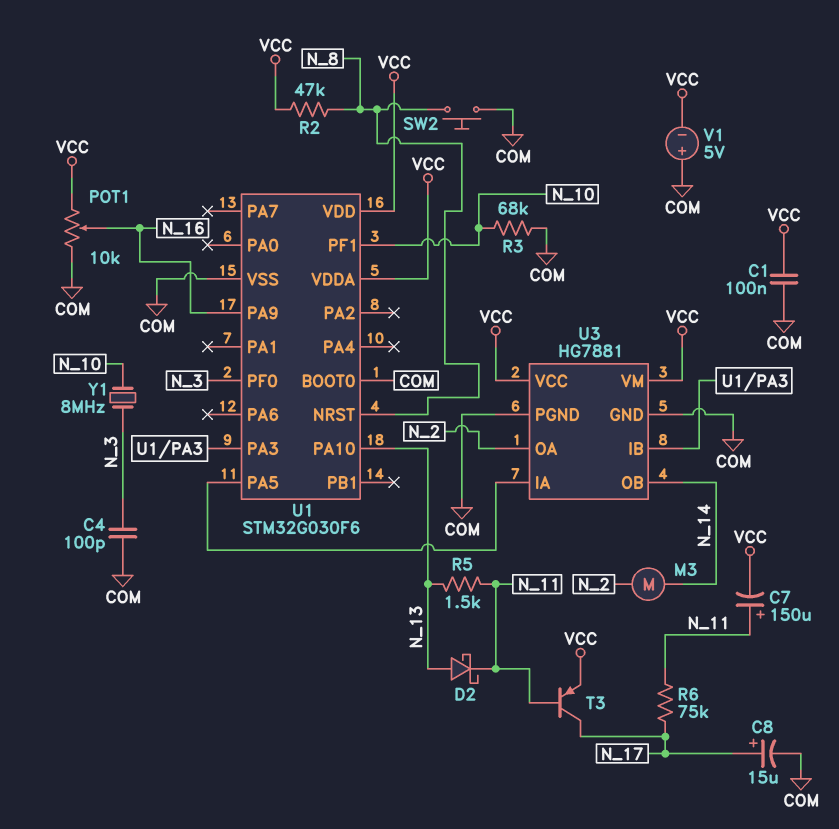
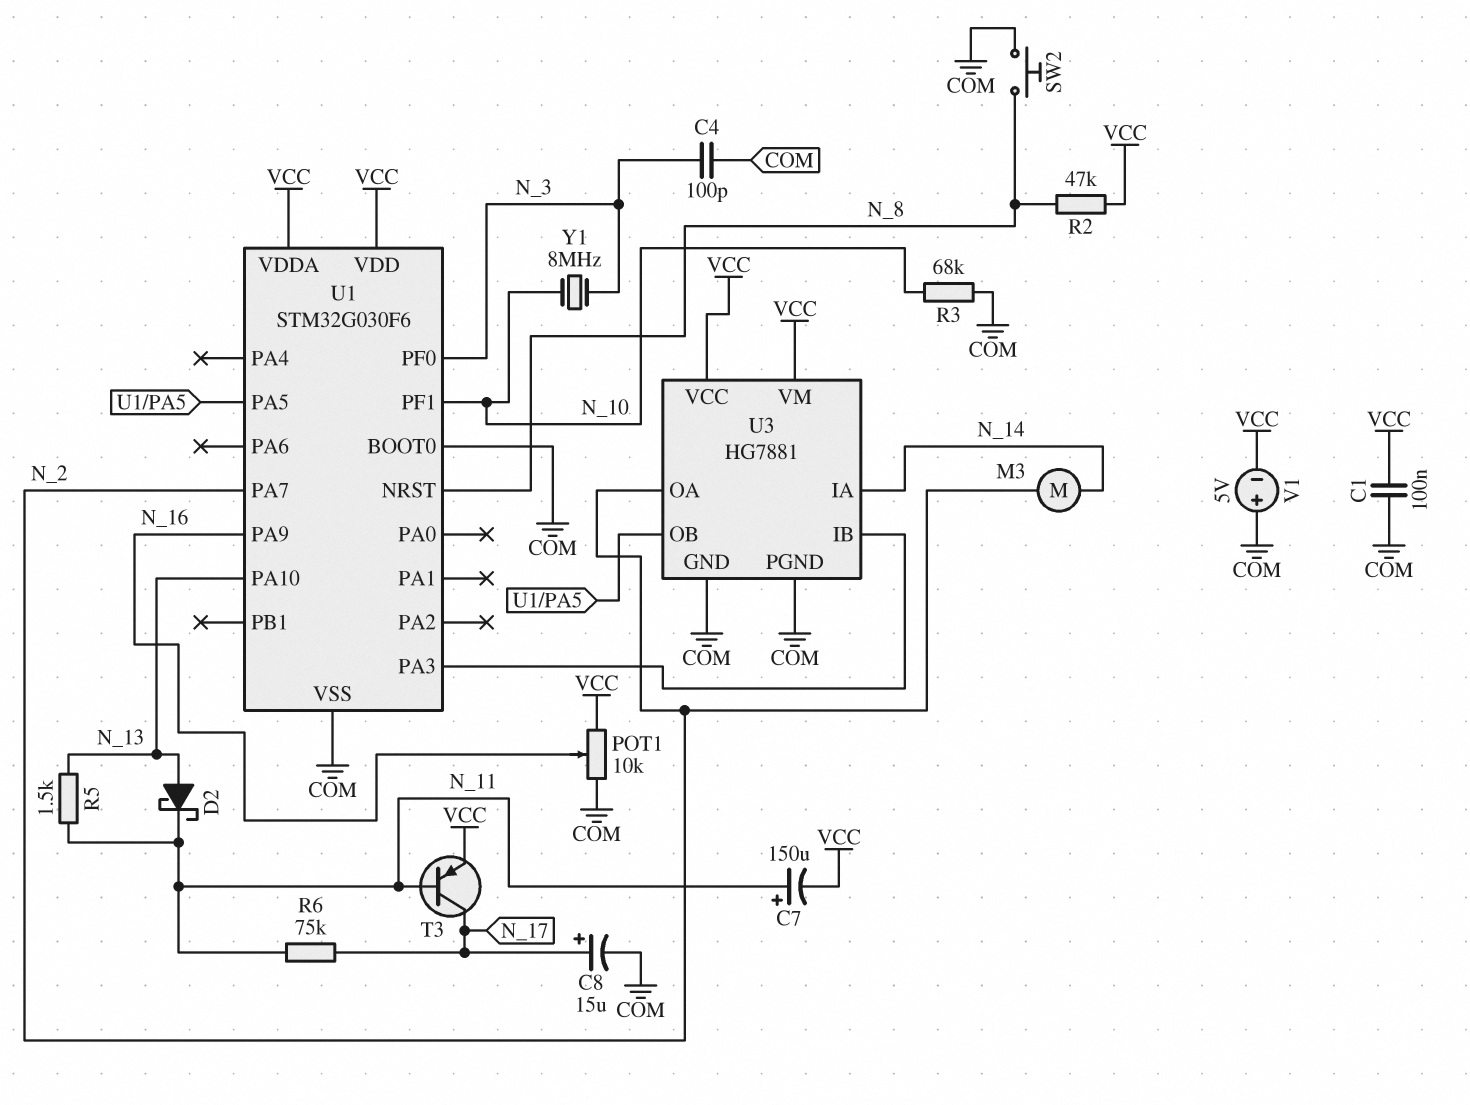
U1 pin PA7: none -> N_2
U3 pin IA: U1/PA5 -> N_14
U3 pin OB: N_14 -> U1/PA5

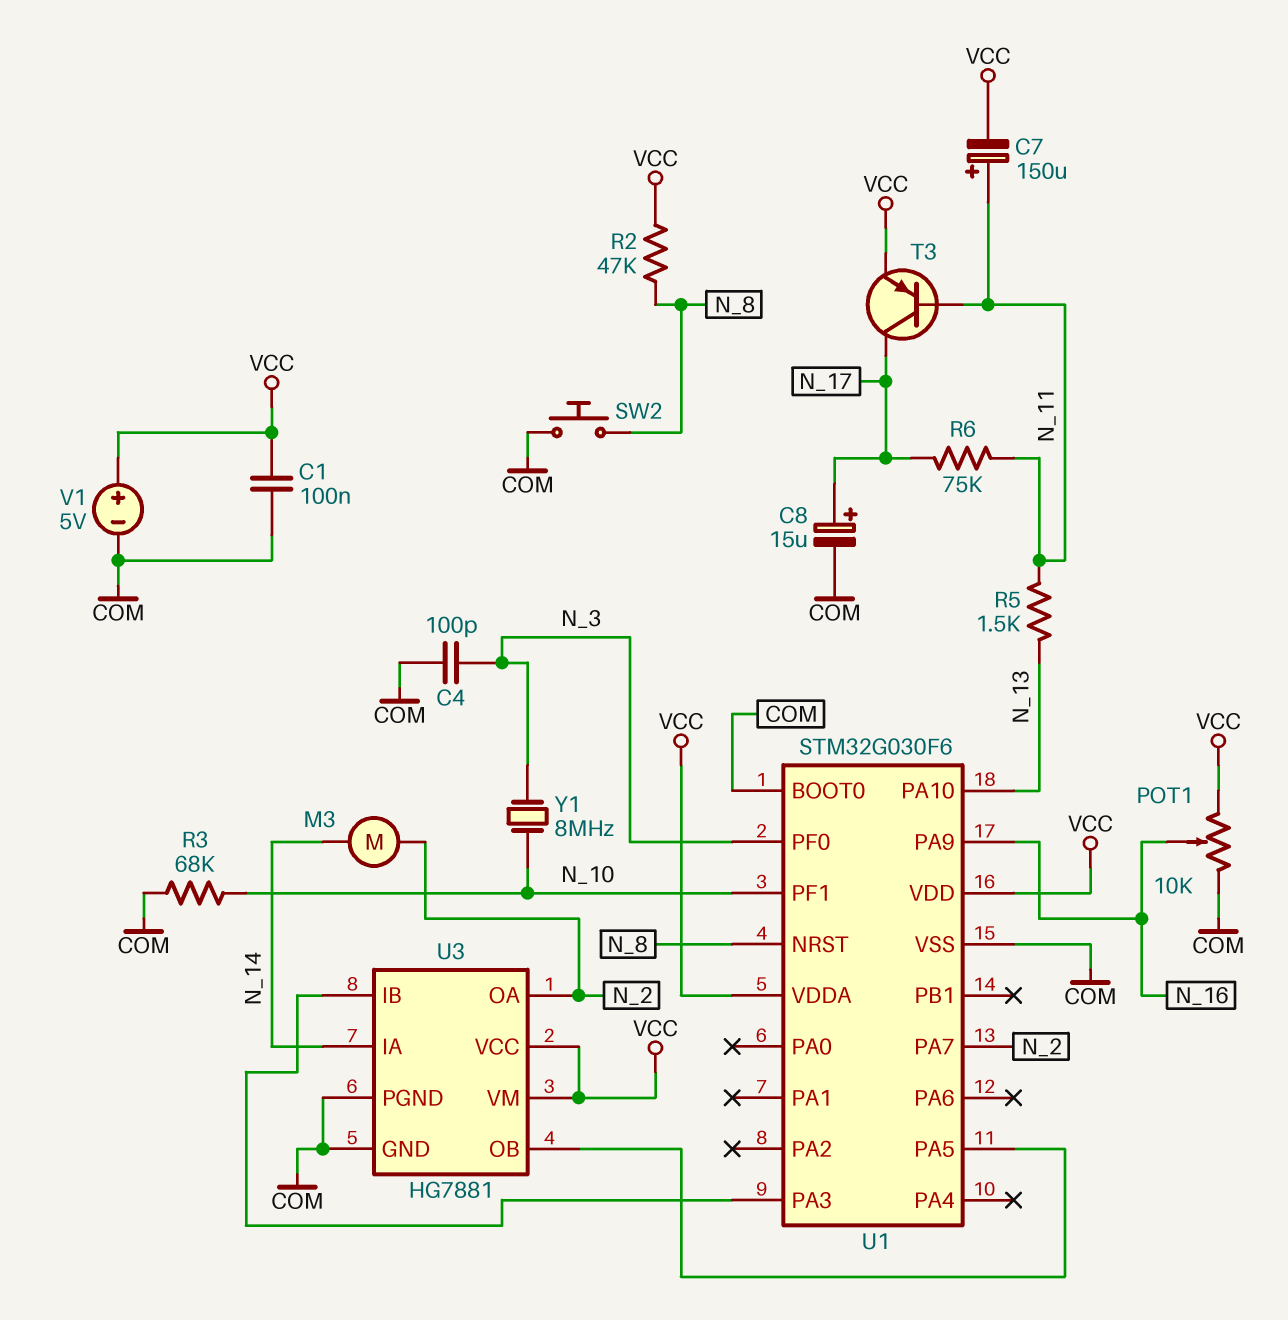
D2: schottky (A N_13, K N_11) -> none
V1: 5V (plus COM, minus VCC) -> 5V (plus VCC, minus COM)

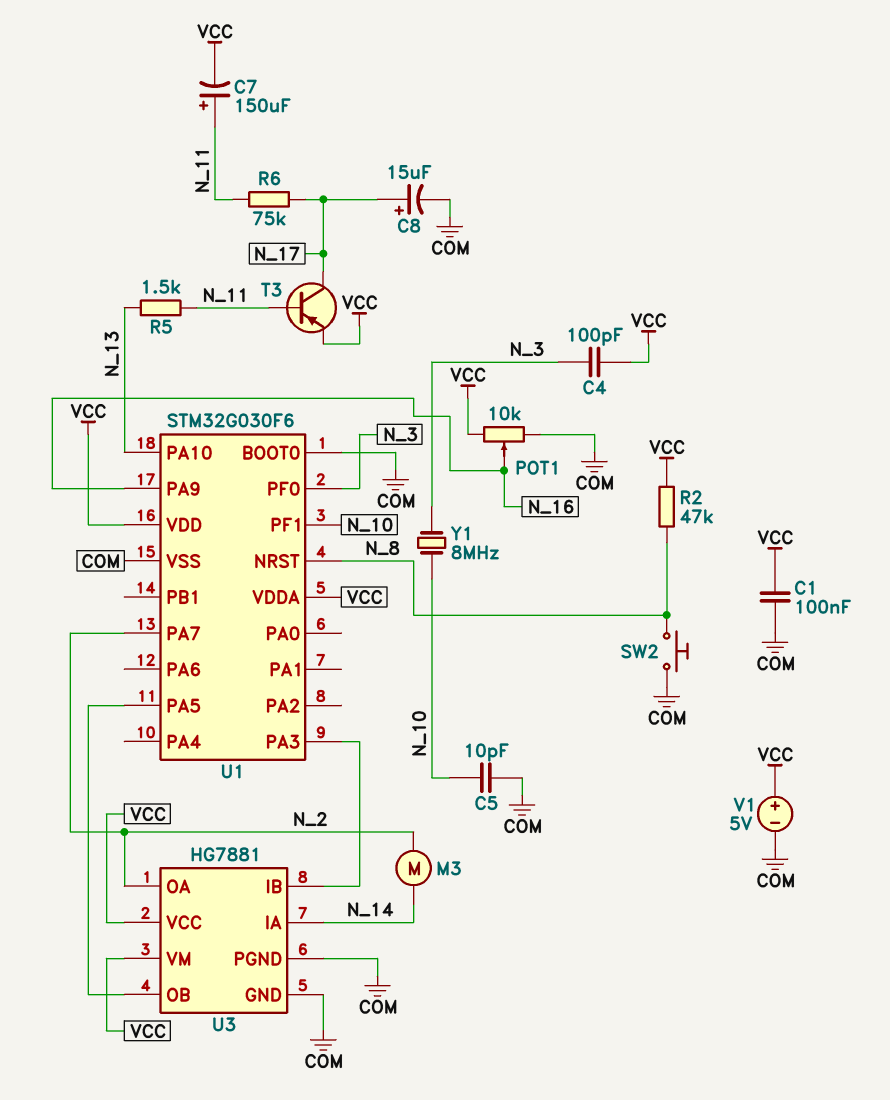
C4: 100pF (COM, N_3) -> 100pF (N_3, VCC)
C5: none -> 10pF (COM, N_10)
R3: 68k (COM, N_10) -> none

